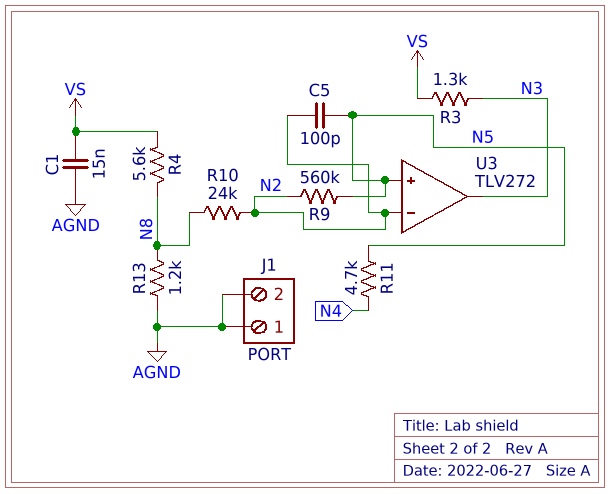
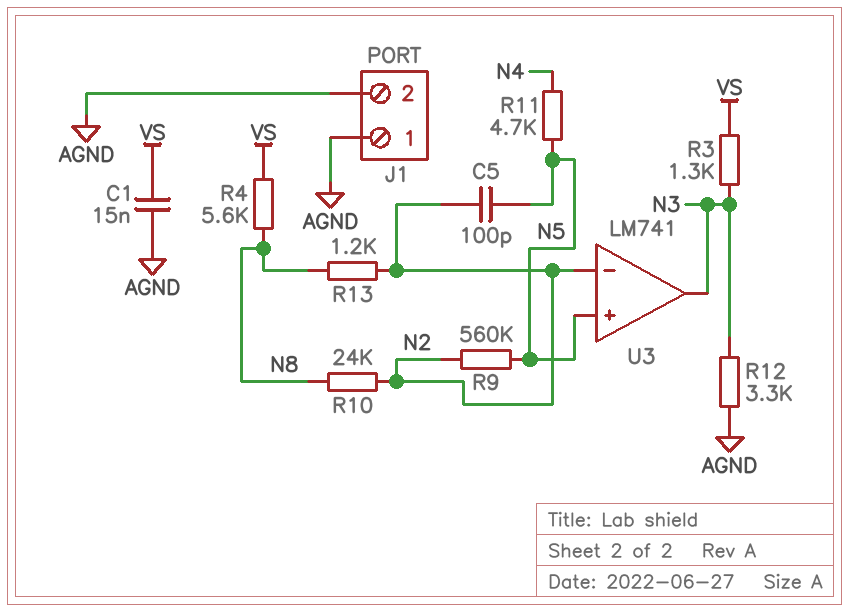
R12: none -> 3.3k (AGND, N3)
R13: 1.2k (AGND, N8) -> 1.2k (N2, N8)
U3: TLV272 -> LM741

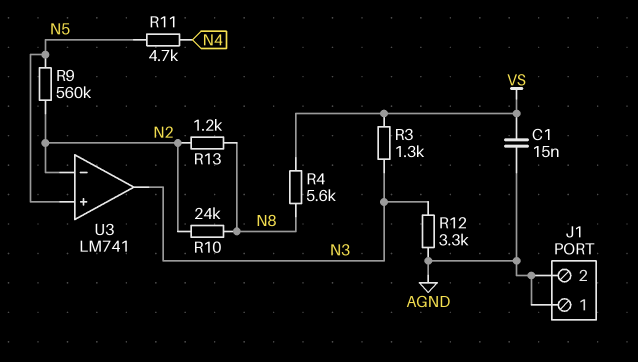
C5: 100pF (N2, N5) -> none

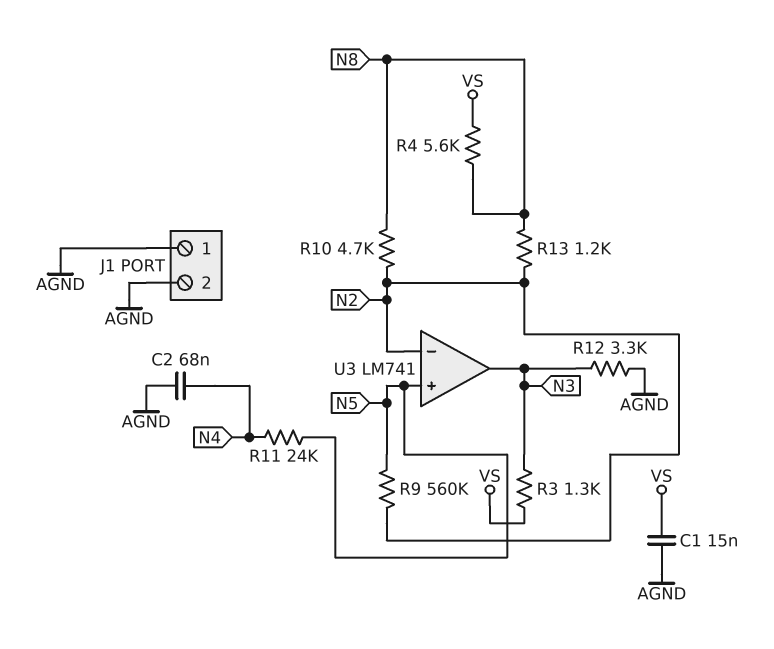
C2: none -> 68nF (AGND, N4)
R10: 24k (N2, N8) -> 4.7k (N2, N8)
R11: 4.7k (N4, N5) -> 24k (N4, N5)

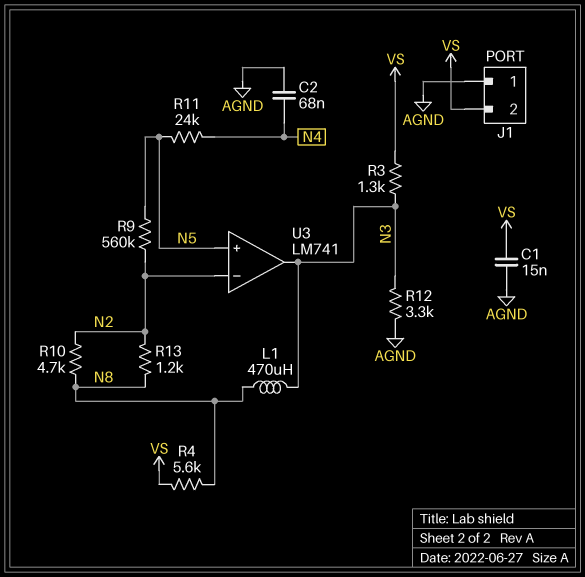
J1 pin 2: AGND -> VS
L1: none -> 470uH (N3, N8)

